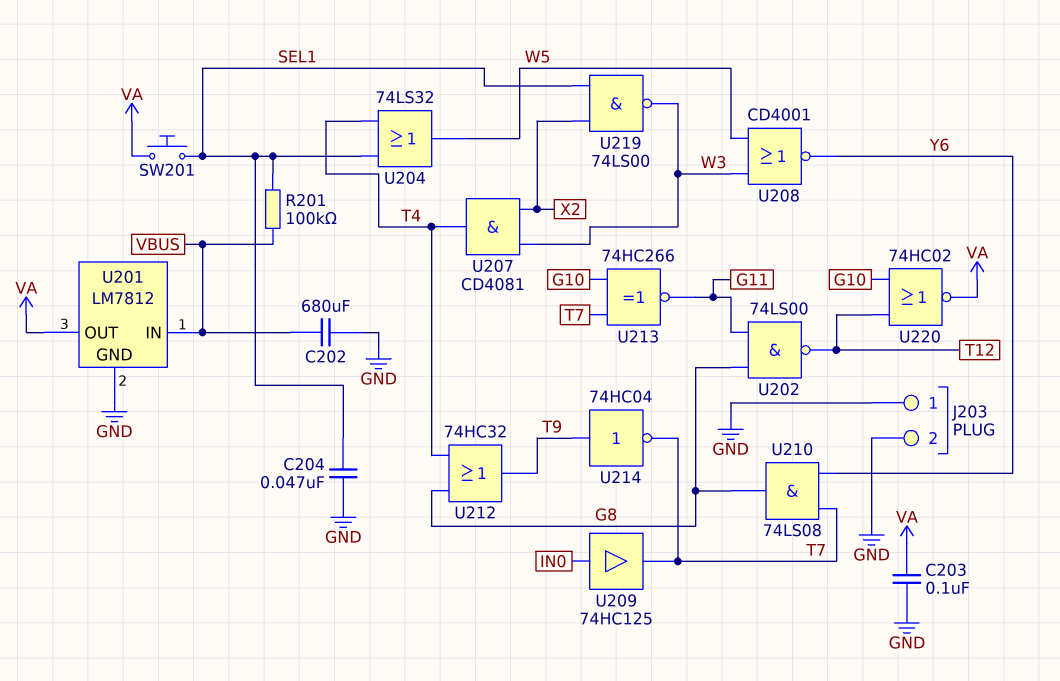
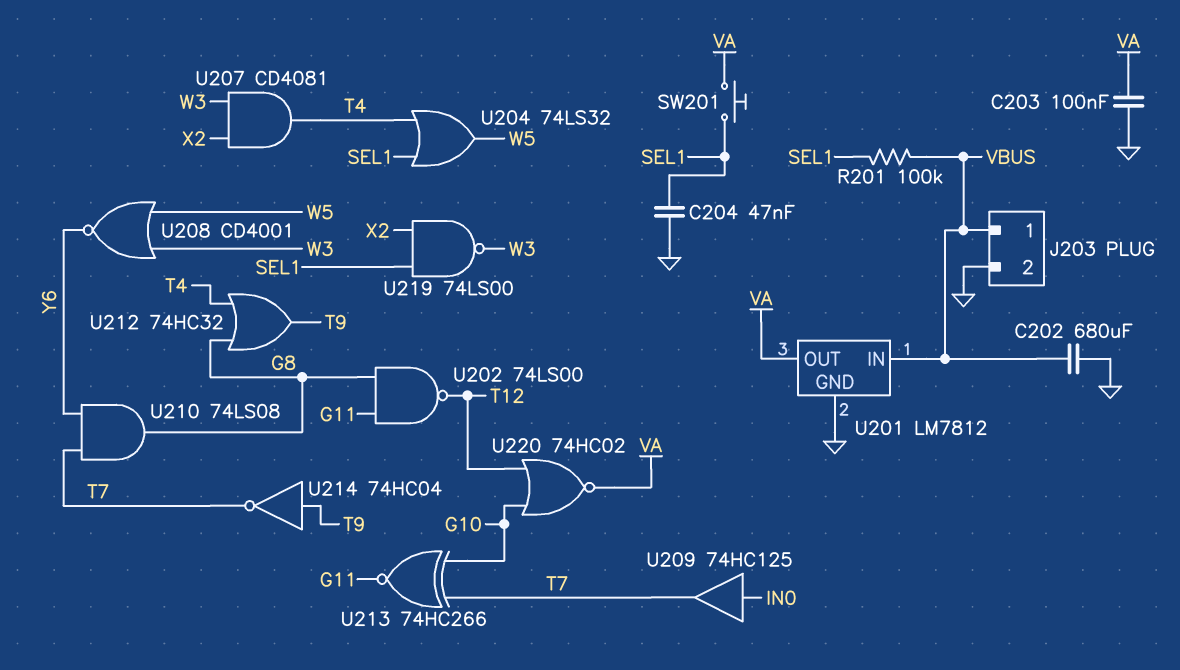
J203 pin 1: GND -> VBUS

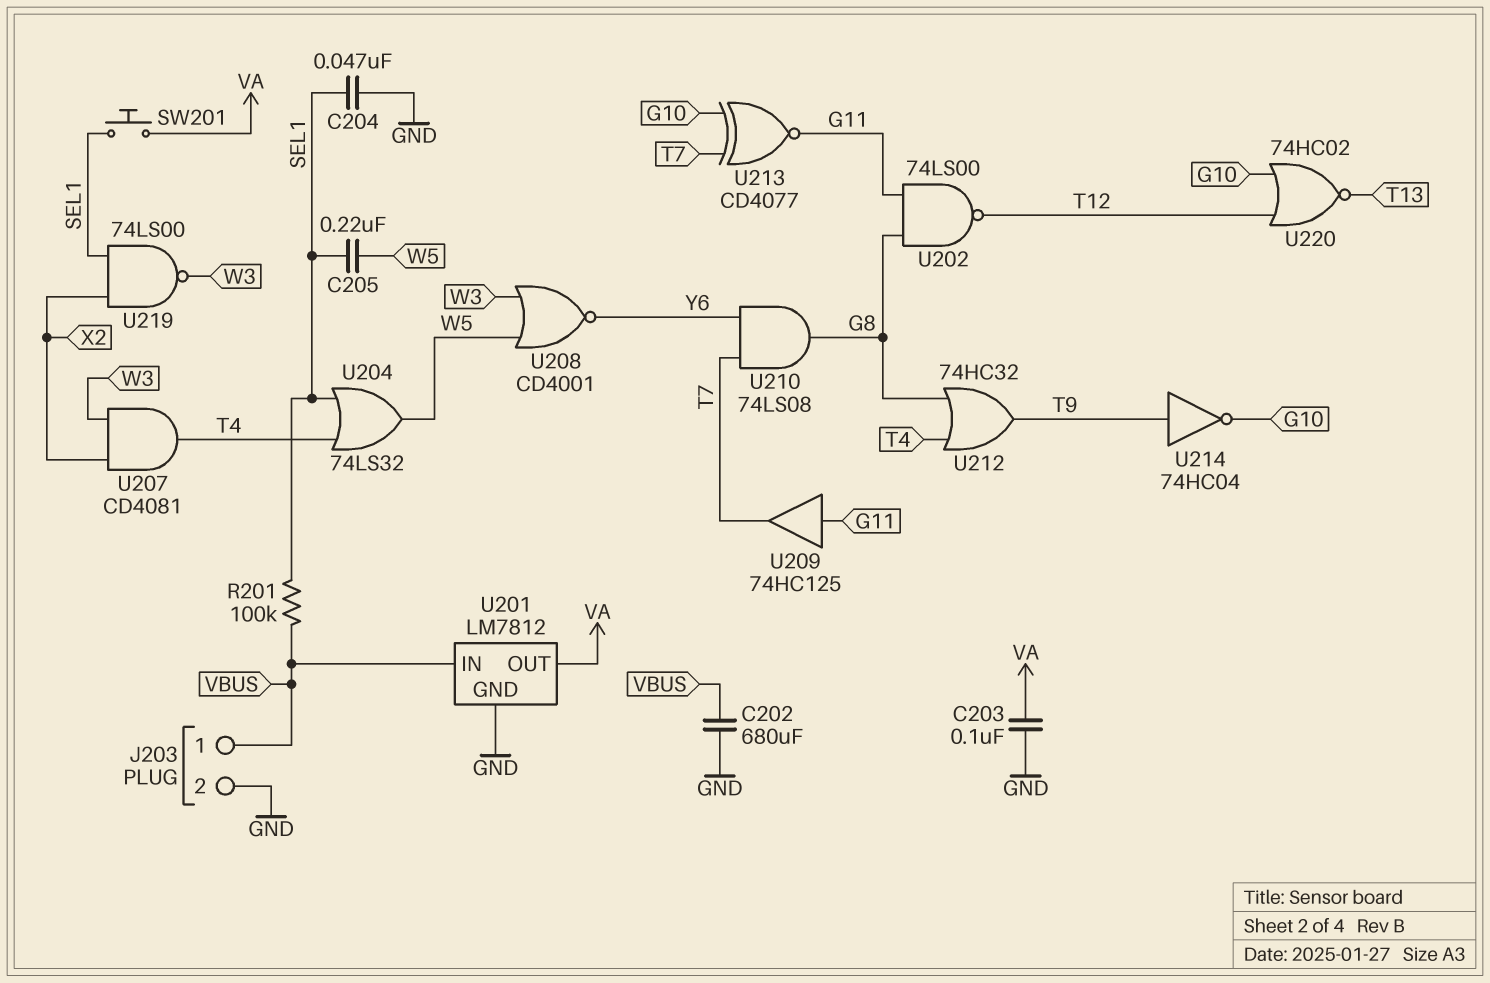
C205: none -> 220nF (SEL1, W5)
U209: buffer 74HC125 (in IN0, out T7) -> buffer 74HC125 (in G11, out T7)
U213: XNOR 74HC266 (in G10, in T7, out G11) -> XNOR CD4077 (in G10, in T7, out G11)
U214: NOT 74HC04 (in T9, out T7) -> NOT 74HC04 (in T9, out G10)
U220: NOR 74HC02 (in G10, in T12, out VA) -> NOR 74HC02 (in G10, in T12, out T13)

